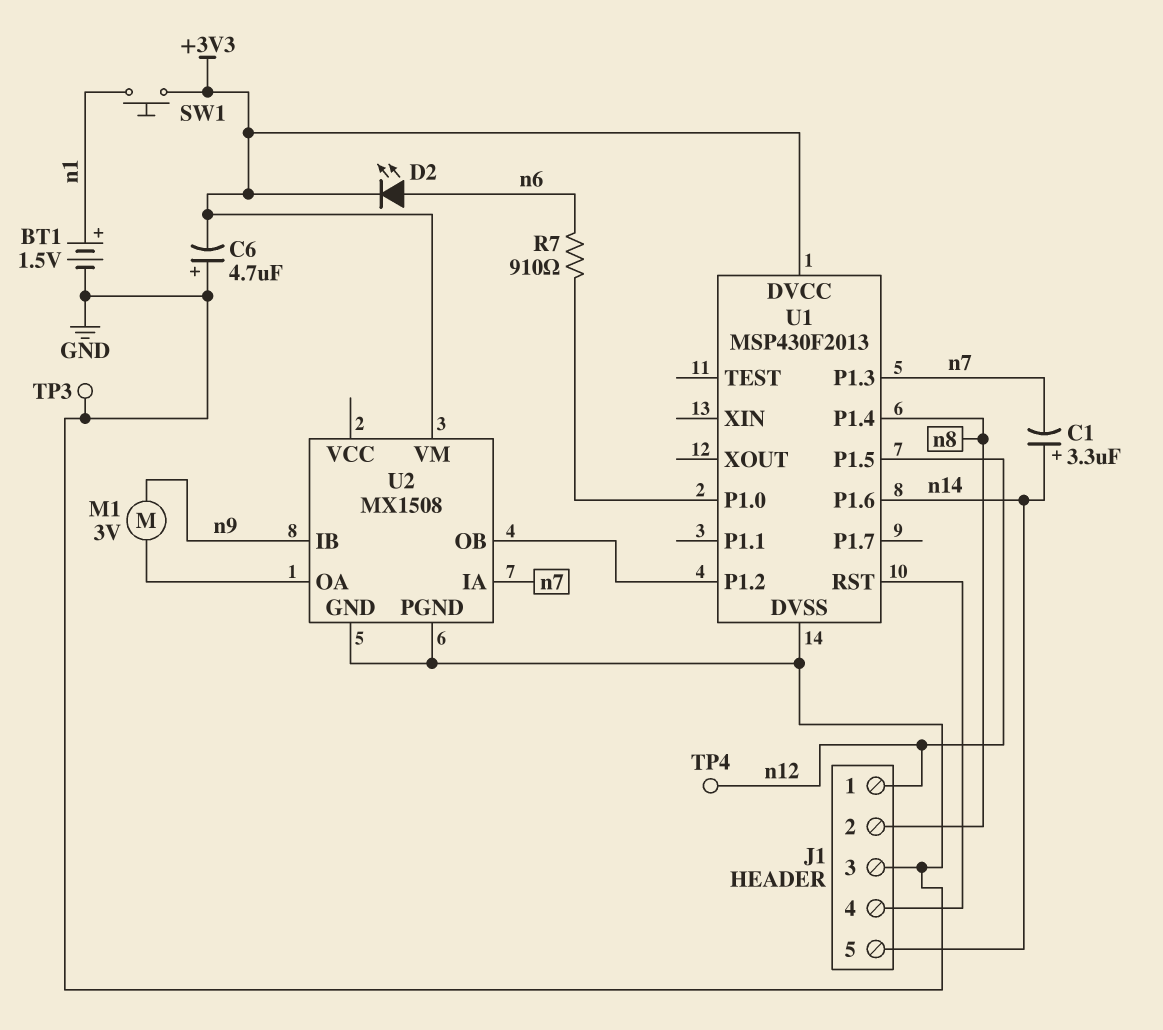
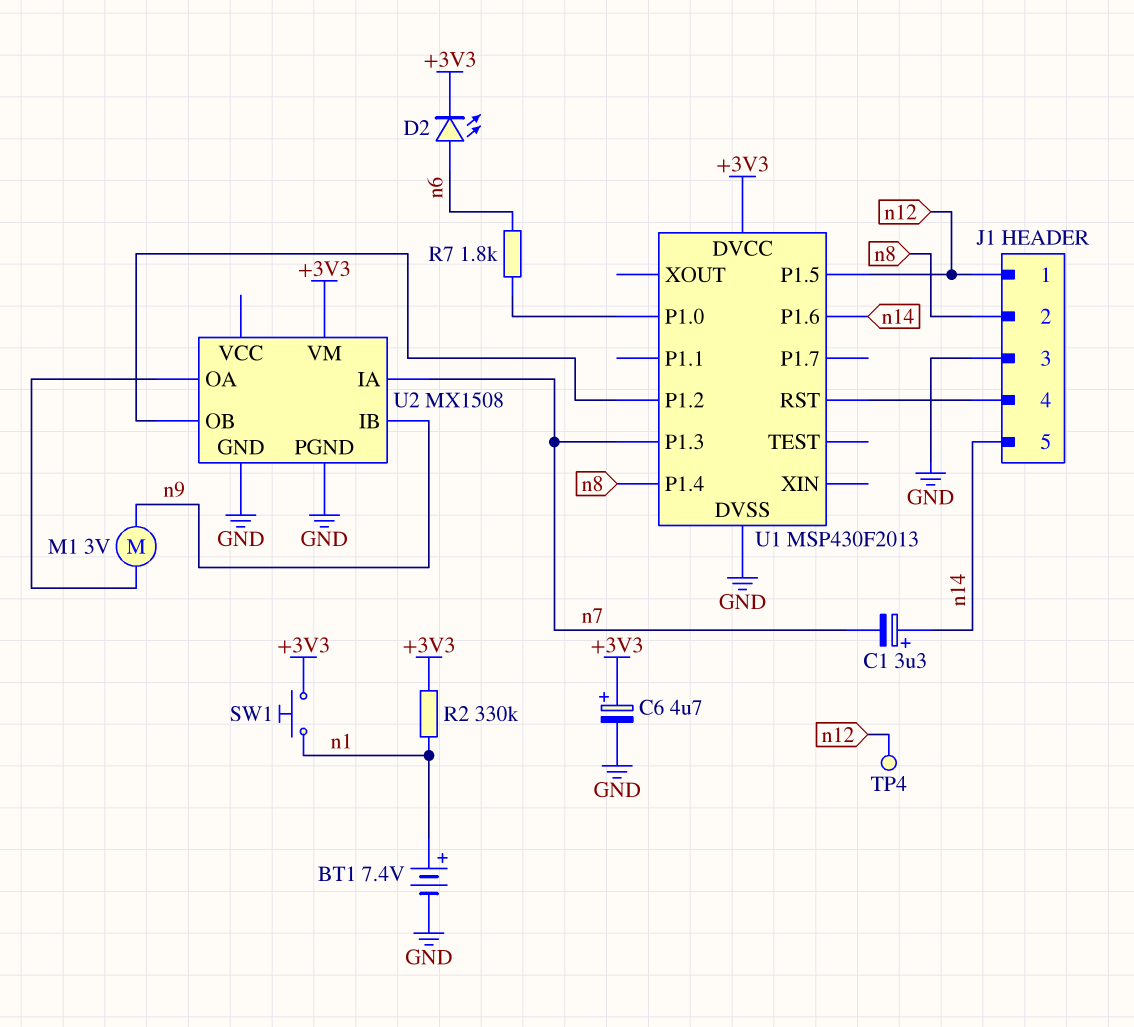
BT1: 1.5V (plus n1, minus GND) -> 7.4V (plus n1, minus GND)
C6: 4.7uF (plus GND, minus +3V3) -> 4.7uF (plus +3V3, minus GND)
R2: none -> 330k (+3V3, n1)
R7: 910 (U1/P1.0, n6) -> 1.8k (U1/P1.0, n6)
TP3: test point (GND) -> none

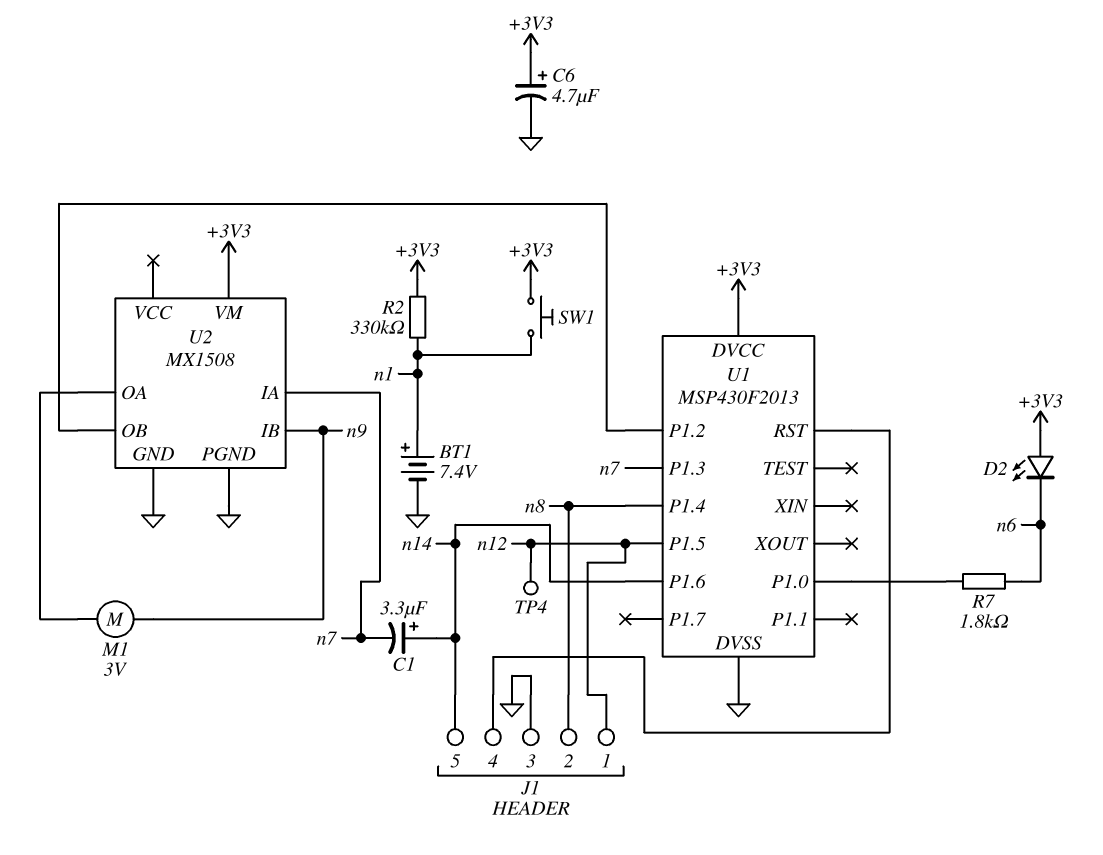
D2: LED (A n6, K +3V3) -> LED (A +3V3, K n6)

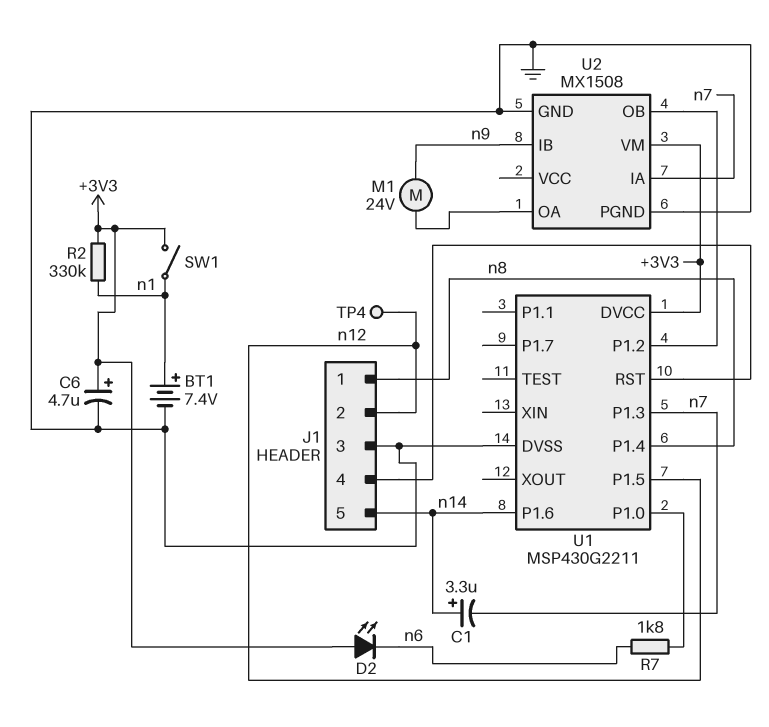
J1 pin 1: n12 -> n8
J1 pin 2: n8 -> n12
M1: motor 3V (U2/OA, n9) -> motor 24V (U2/OA, n9)
SW1: button (+3V3, n1) -> switch (+3V3, n1)
U1: MSP430F2013 -> MSP430G2211

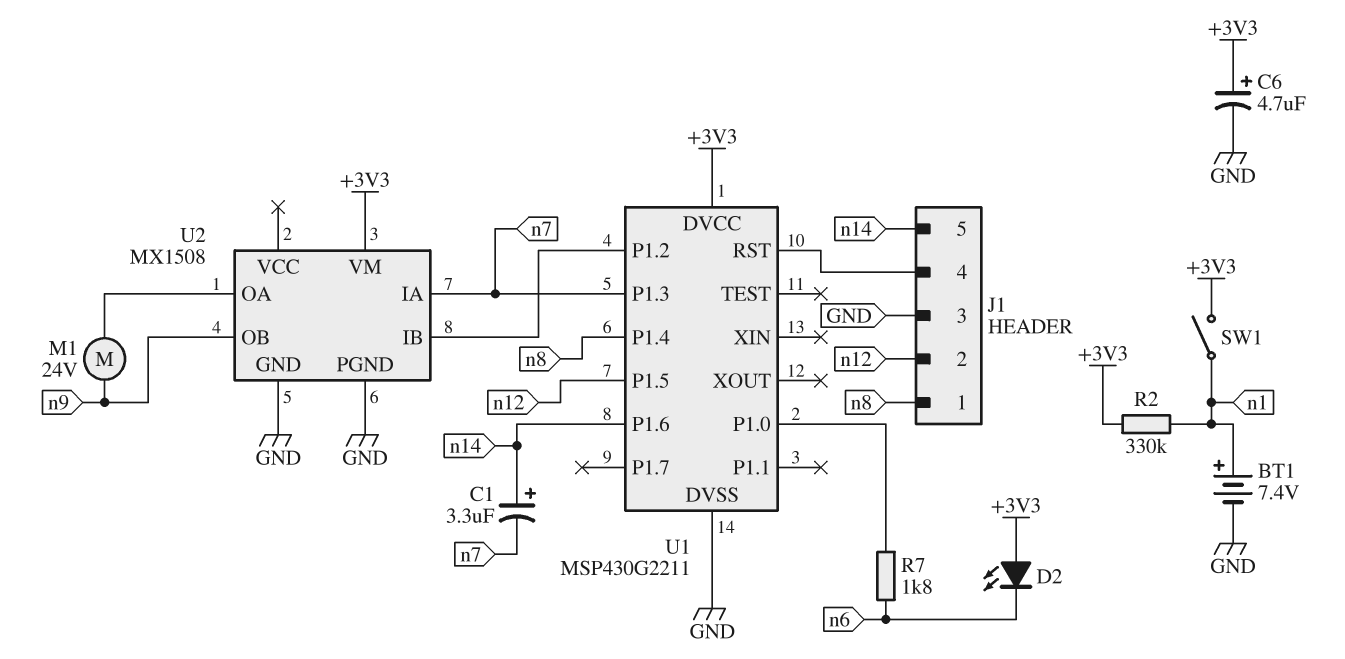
TP4: test point (n12) -> none
U2 pin IB: n9 -> U1/P1.2
U2 pin OB: U1/P1.2 -> n9

